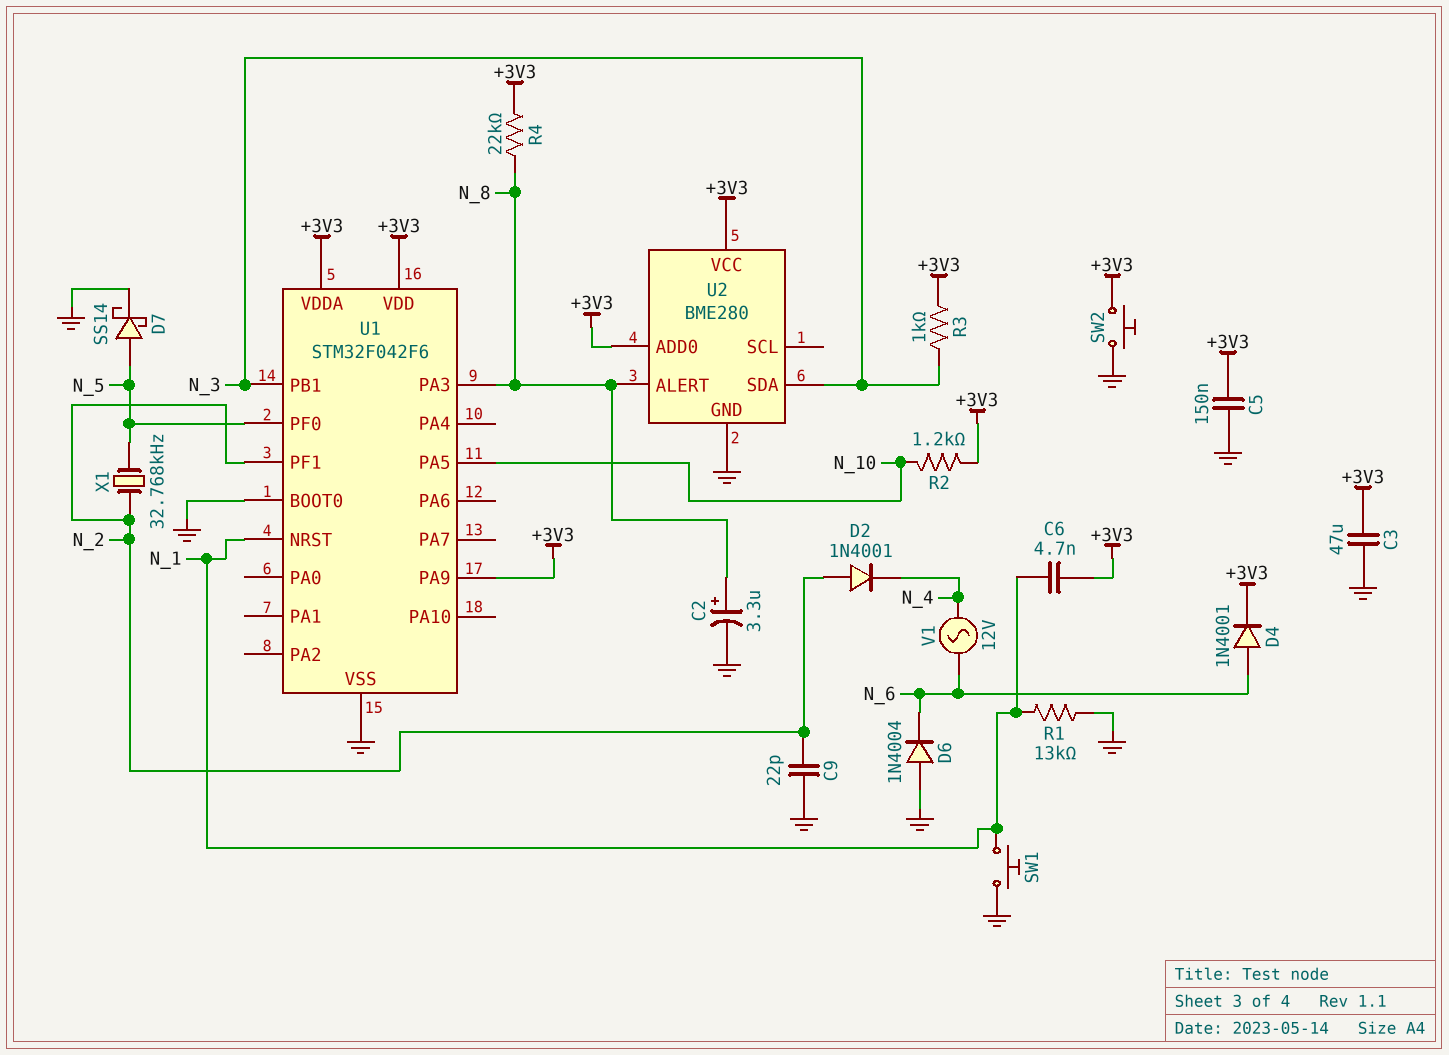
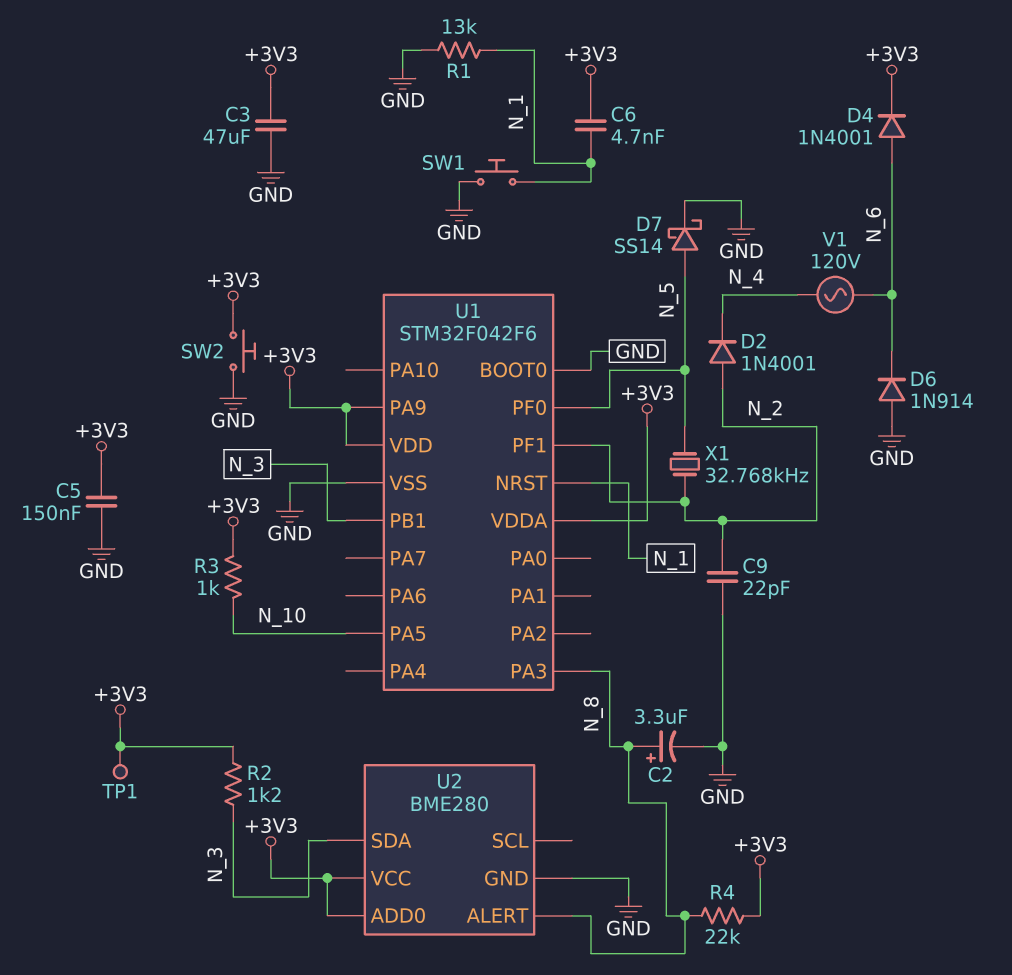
D6: diode 1N4004 (A GND, K N_6) -> diode 1N914 (A GND, K N_6)
R2: 1.2k (+3V3, N_10) -> 1.2k (+3V3, N_3)
R3: 1k (+3V3, N_3) -> 1k (+3V3, N_10)
TP1: none -> test point (+3V3)
V1: AC 12V (N_4, N_6) -> AC 120V (N_4, N_6)

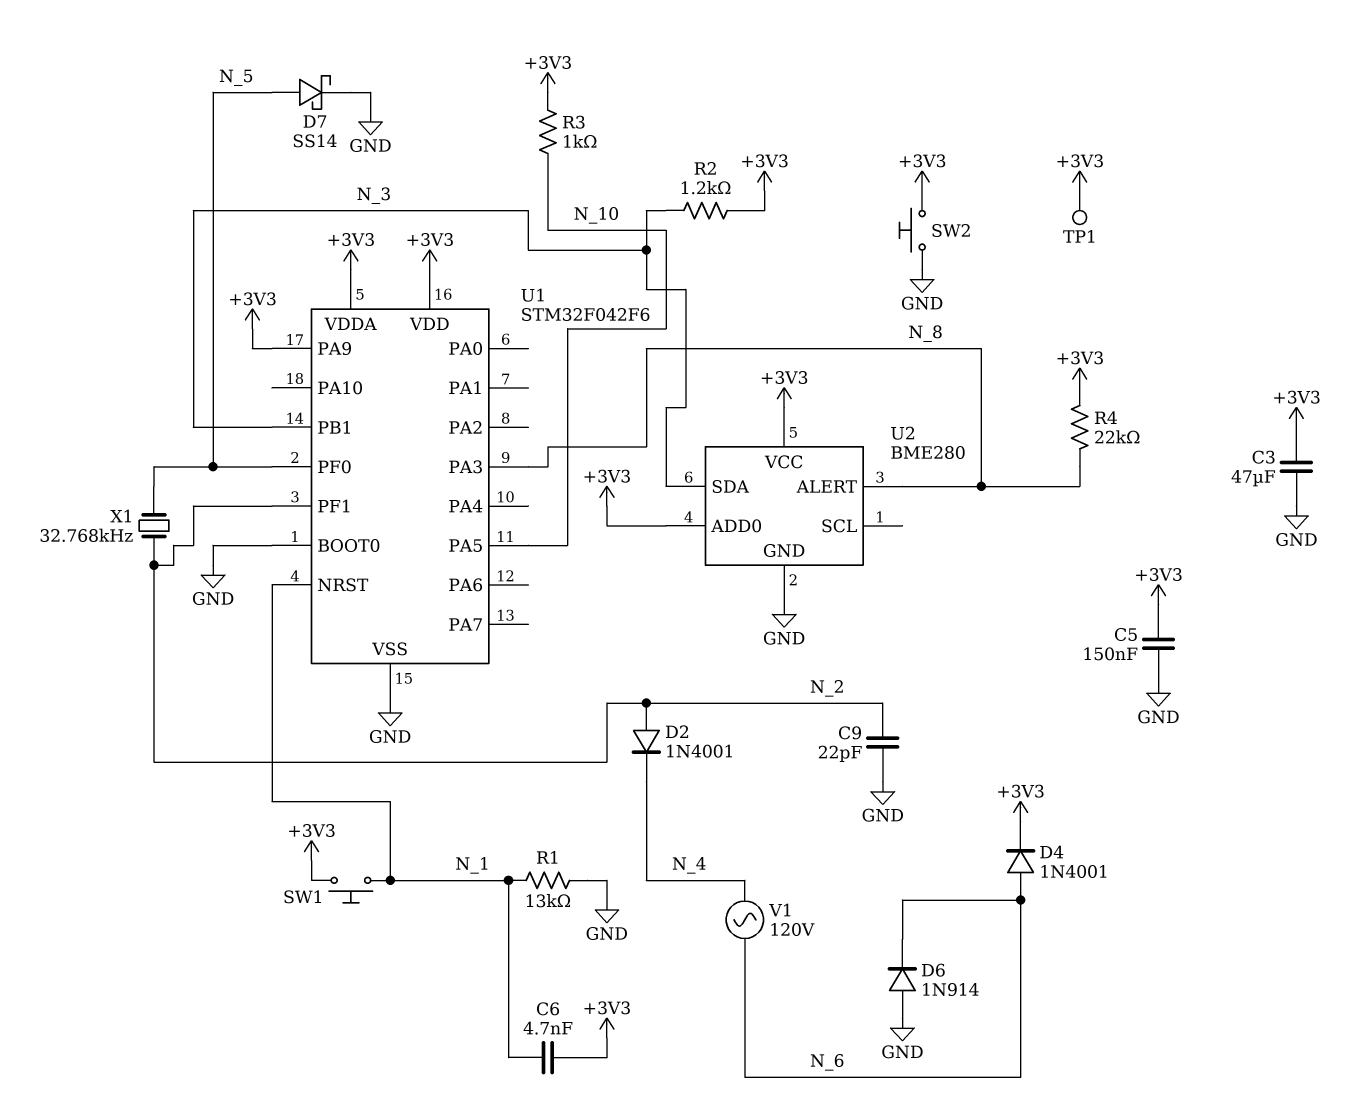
C2: 3.3uF (plus N_8, minus GND) -> none
SW1: button (GND, N_1) -> button (+3V3, N_1)

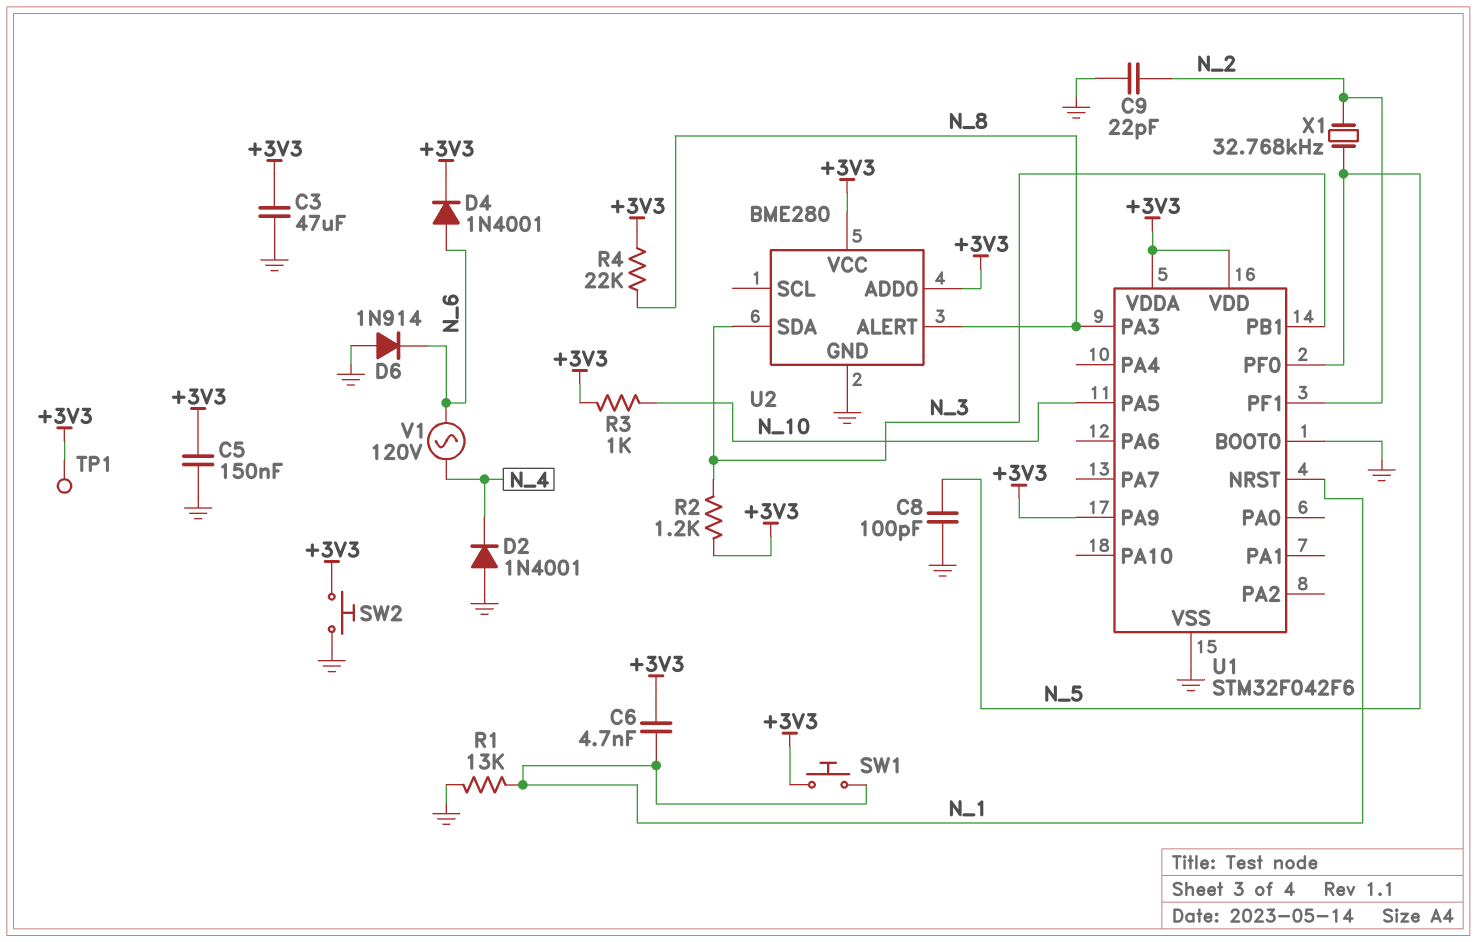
C8: none -> 100pF (GND, N_5)
D2: diode 1N4001 (A N_2, K N_4) -> diode 1N4001 (A GND, K N_4)
D7: schottky SS14 (A N_5, K GND) -> none

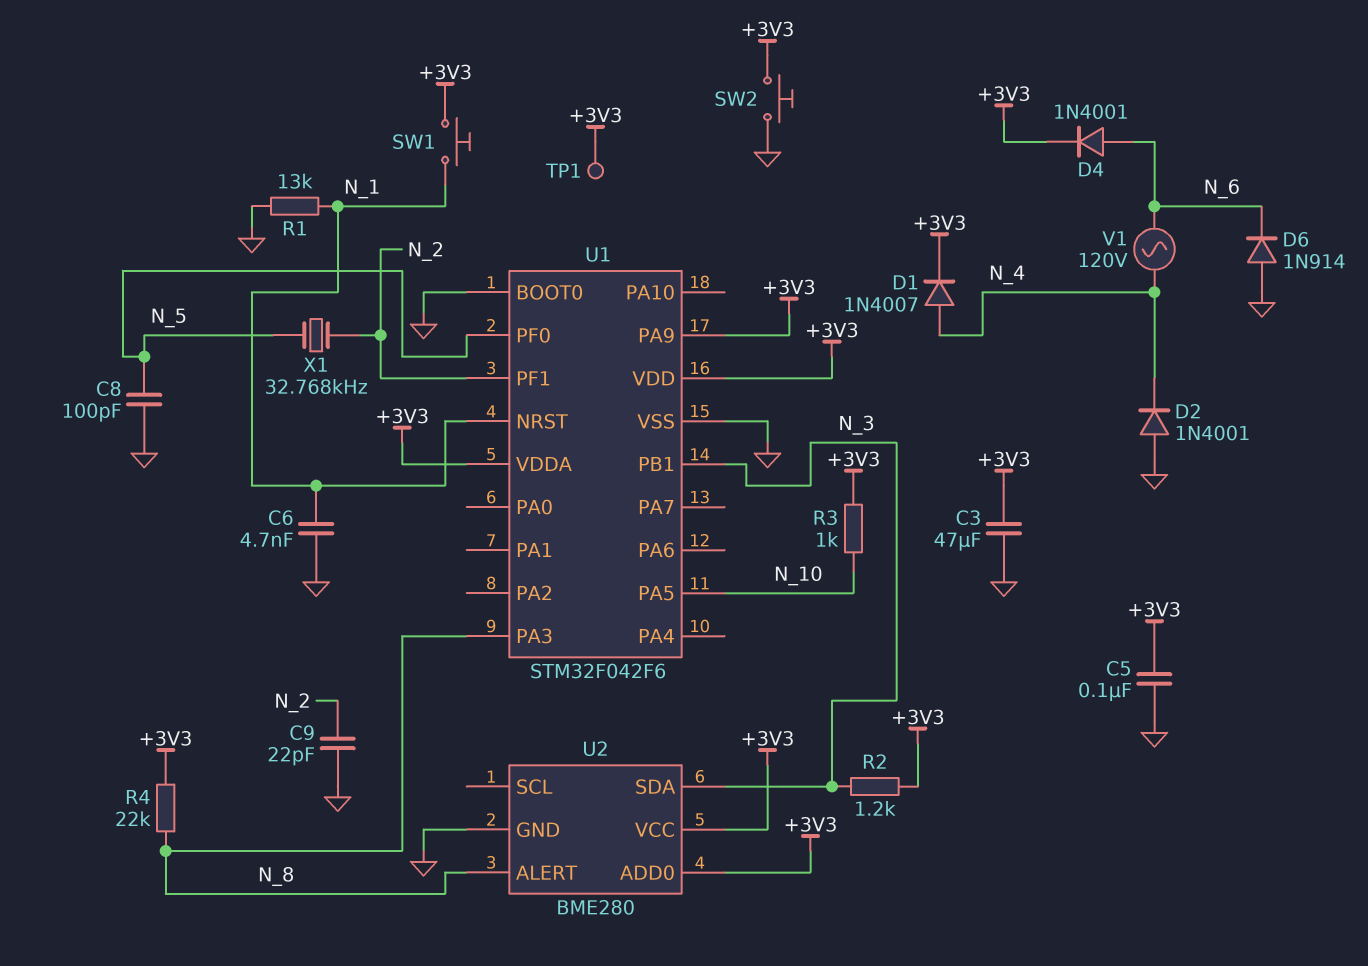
C5: 150nF (+3V3, GND) -> 100nF (+3V3, GND)
C6: 4.7nF (+3V3, N_1) -> 4.7nF (GND, N_1)
D1: none -> diode 1N4007 (A N_4, K +3V3)

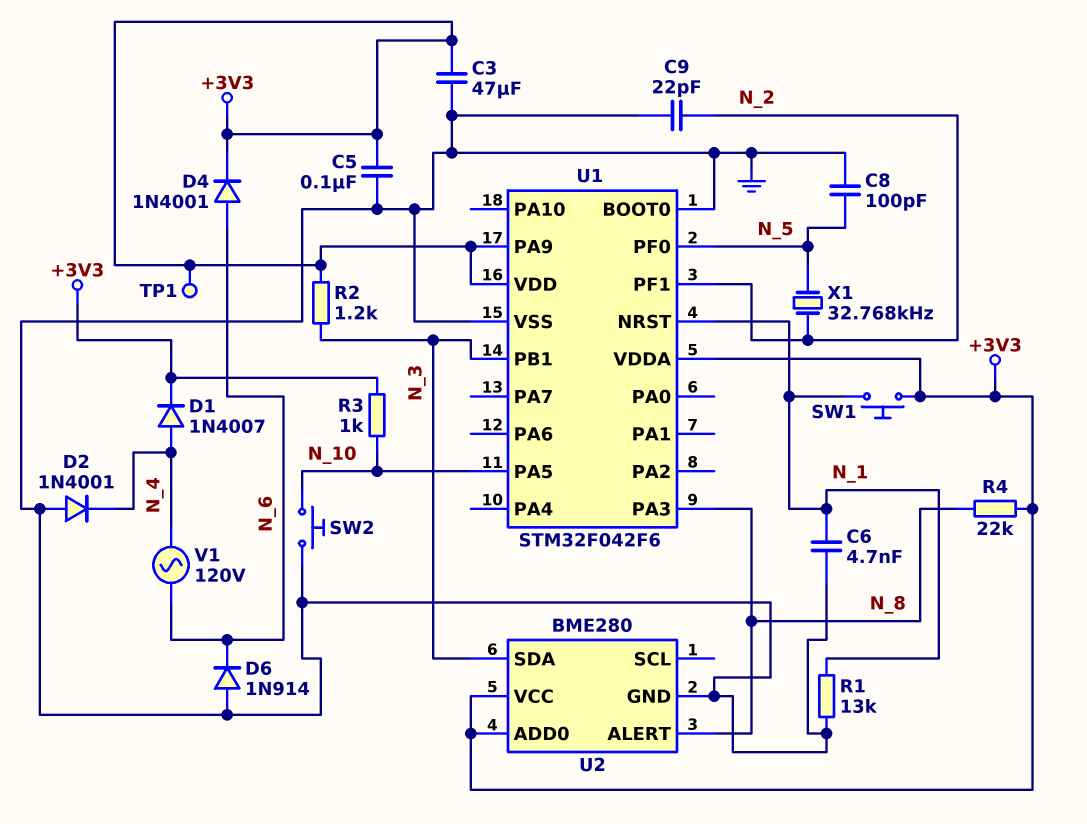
SW2: button (+3V3, GND) -> button (GND, N_10)

